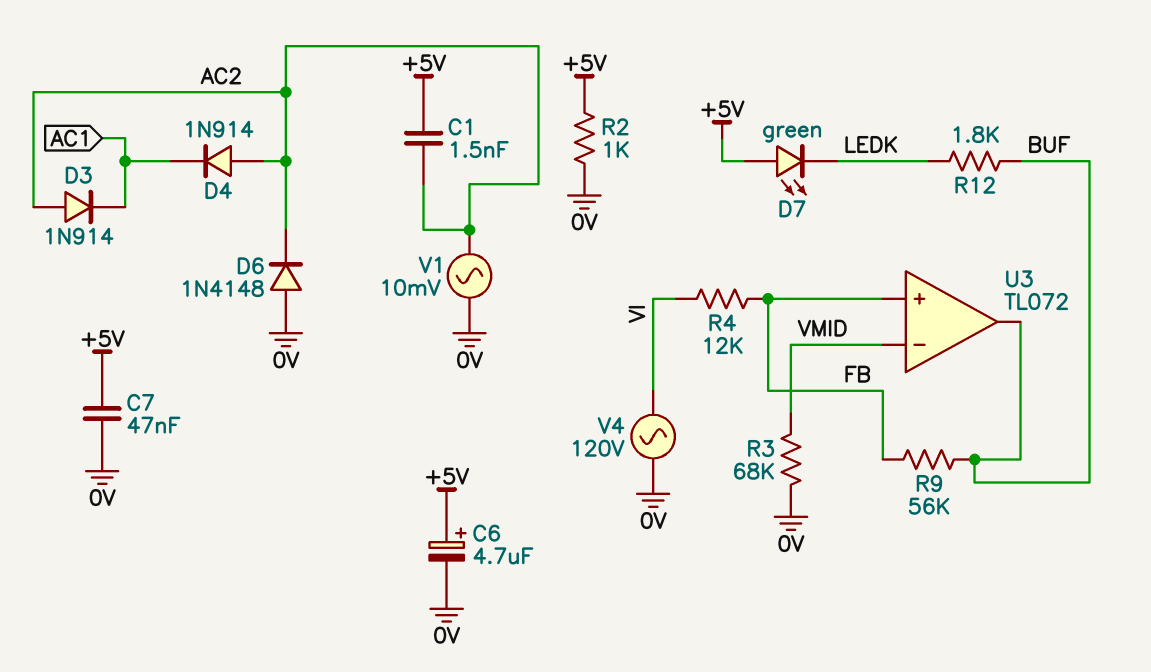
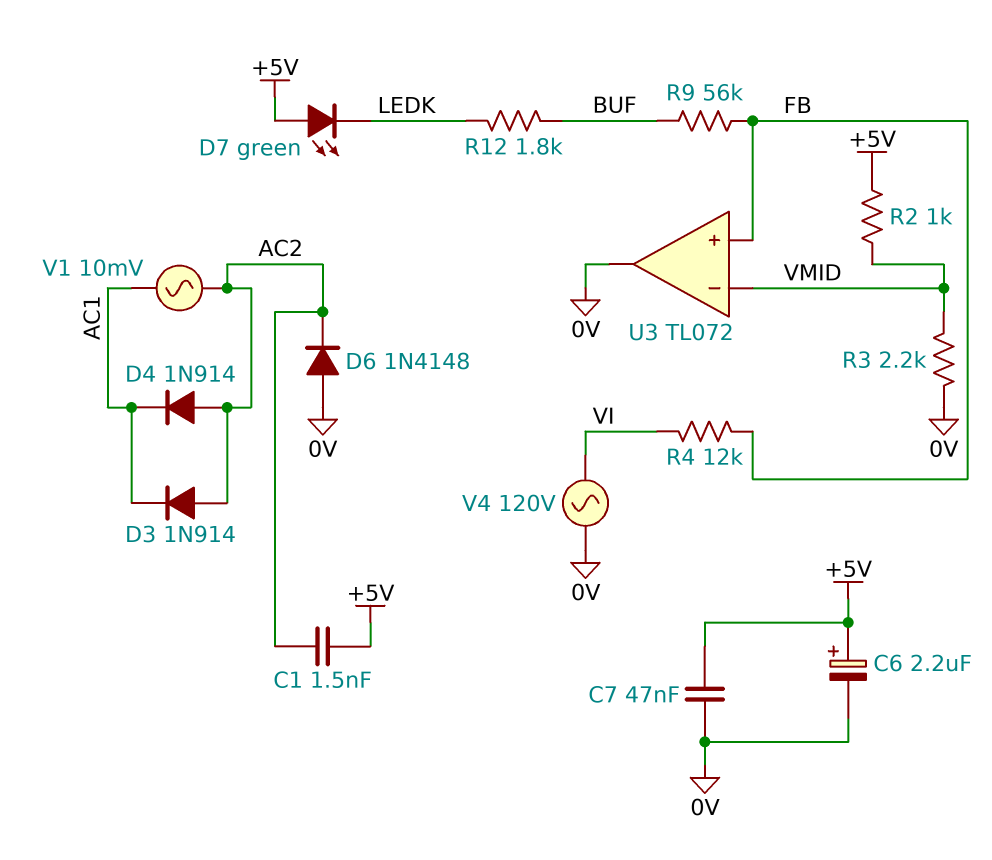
C6: 4.7uF (plus +5V, minus 0V) -> 2.2uF (plus +5V, minus 0V)
R2: 1k (+5V, 0V) -> 1k (+5V, VMID)
R3: 68k (0V, VMID) -> 2.2k (0V, VMID)
U3 pin out: BUF -> 0V
V1: AC 10mV (0V, AC2) -> AC 10mV (AC1, AC2)

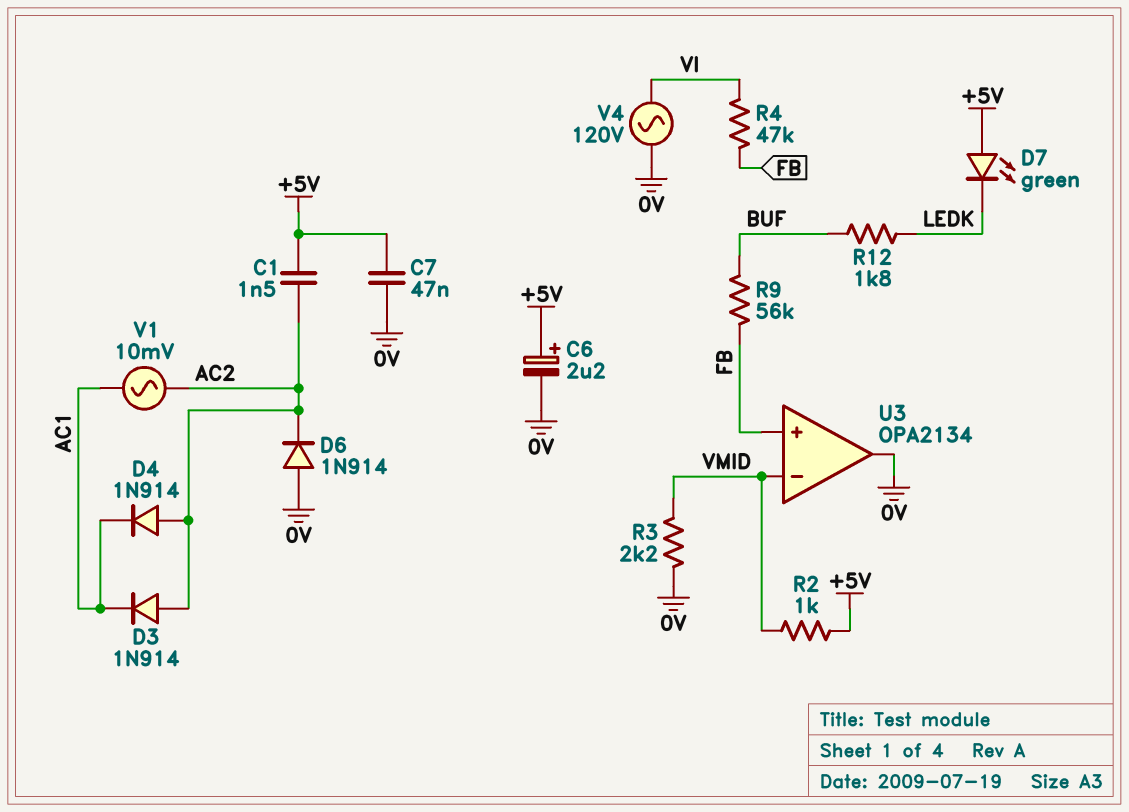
D6: diode 1N4148 (A 0V, K AC2) -> diode 1N914 (A 0V, K AC2)
R4: 12k (FB, VI) -> 47k (FB, VI)
U3: TL072 -> OPA2134

